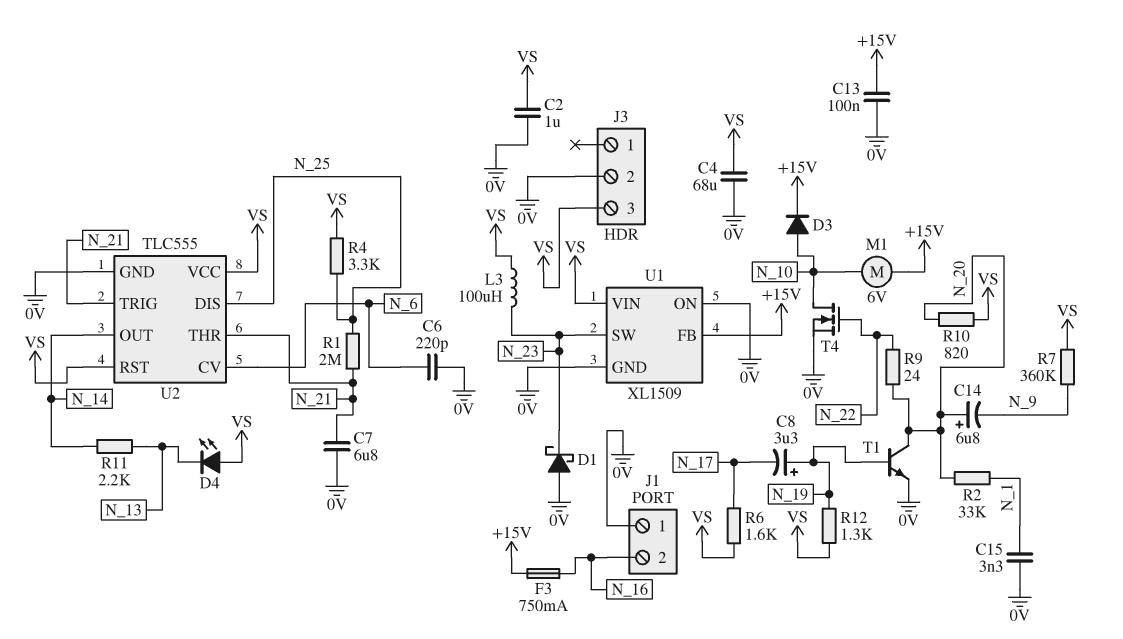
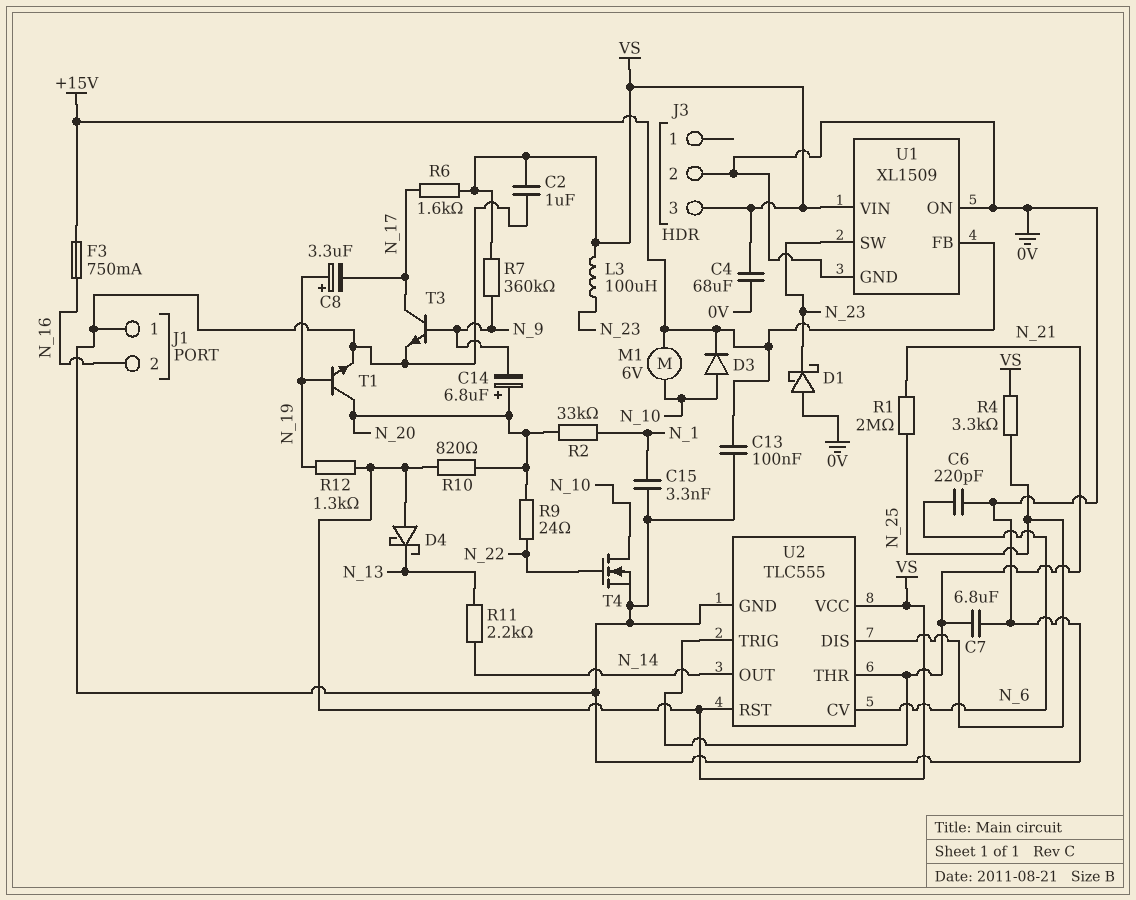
D4: LED (A VS, K N_13) -> schottky (A VS, K N_13)
T3: none -> NPN (B N_9, C N_17, E 0V)

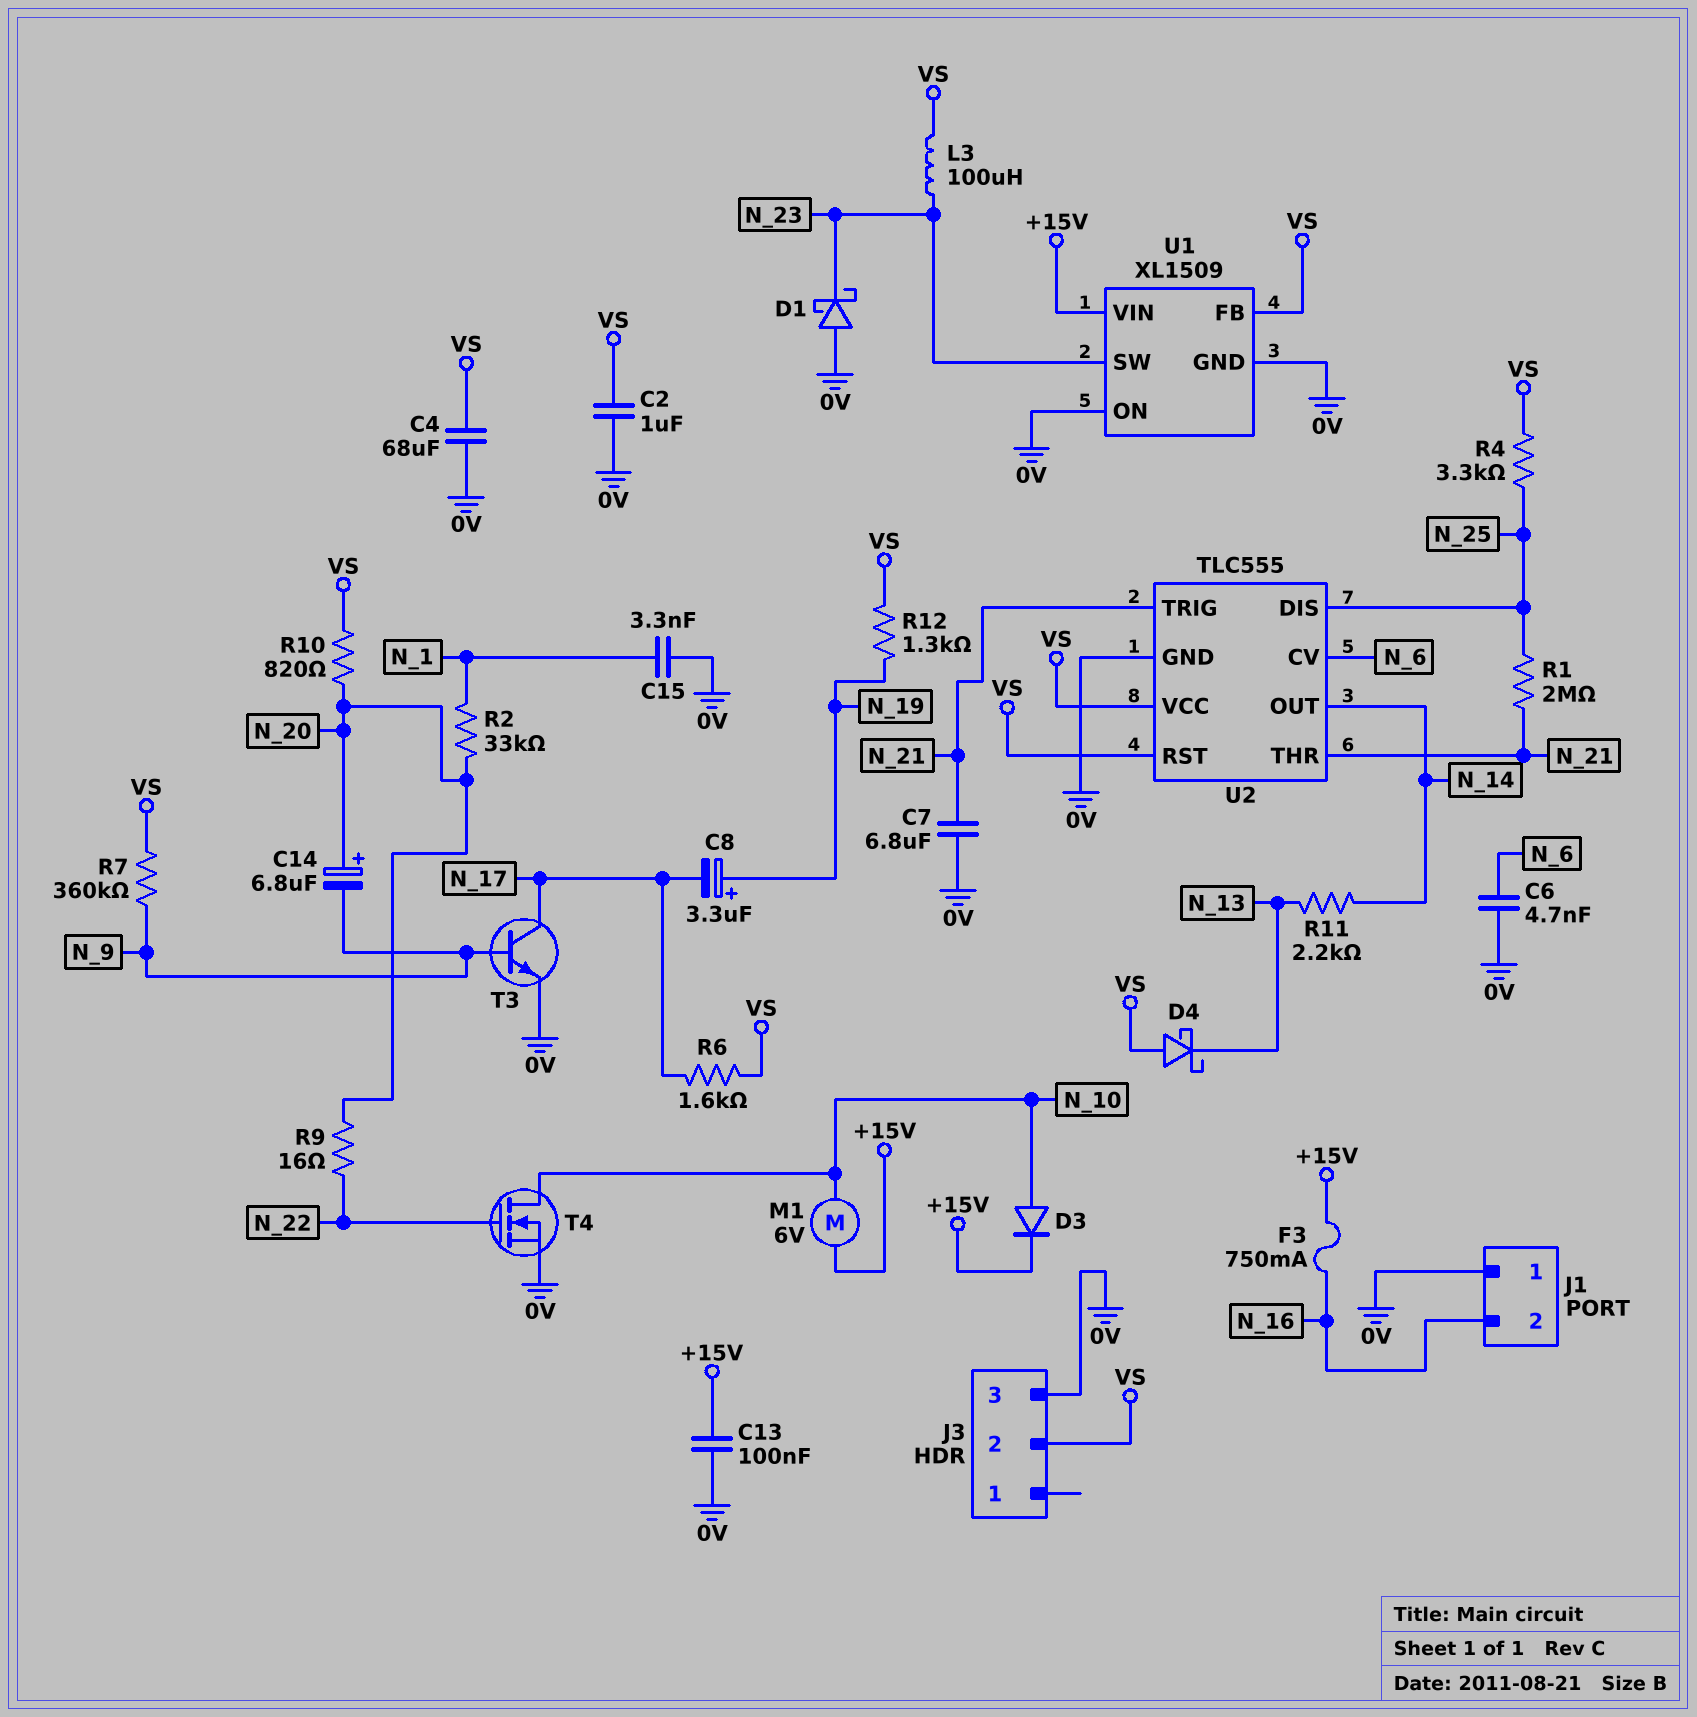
C6: 220pF (0V, N_6) -> 4.7nF (0V, N_6)
J3 pin 2: 0V -> VS
J3 pin 3: VS -> 0V
R9: 24 (N_20, N_22) -> 16 (N_20, N_22)
T1: NPN (B N_19, C N_20, E 0V) -> none
U1 pin FB: +15V -> VS
U1 pin VIN: VS -> +15V

